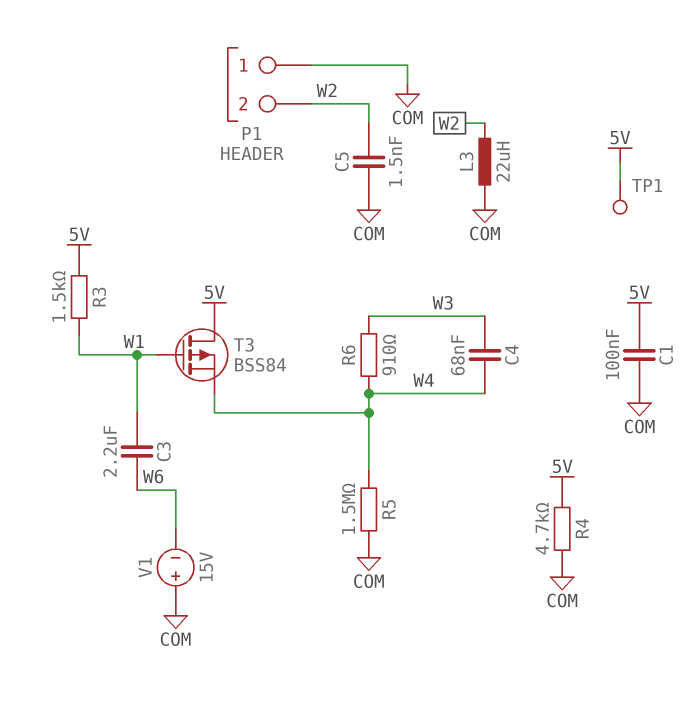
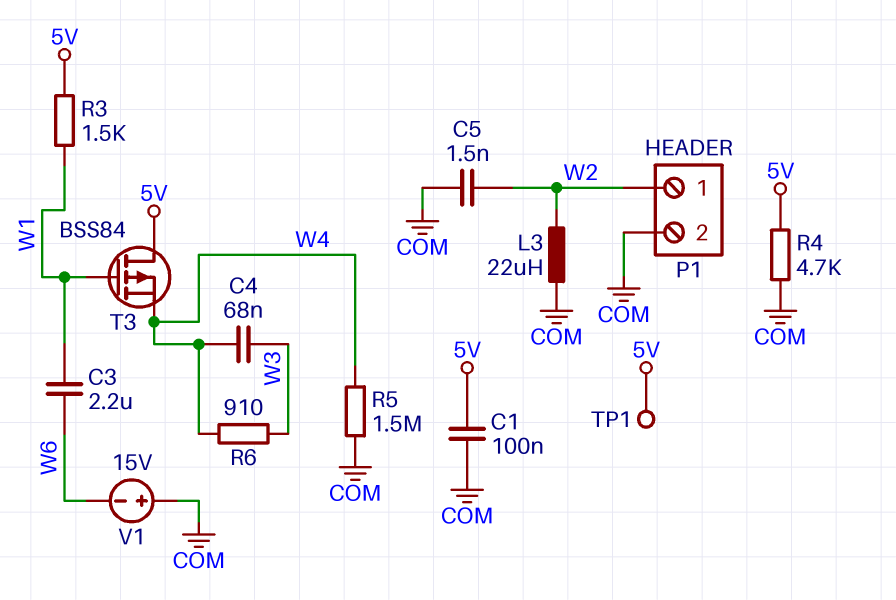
P1 pin 1: COM -> W2
P1 pin 2: W2 -> COM

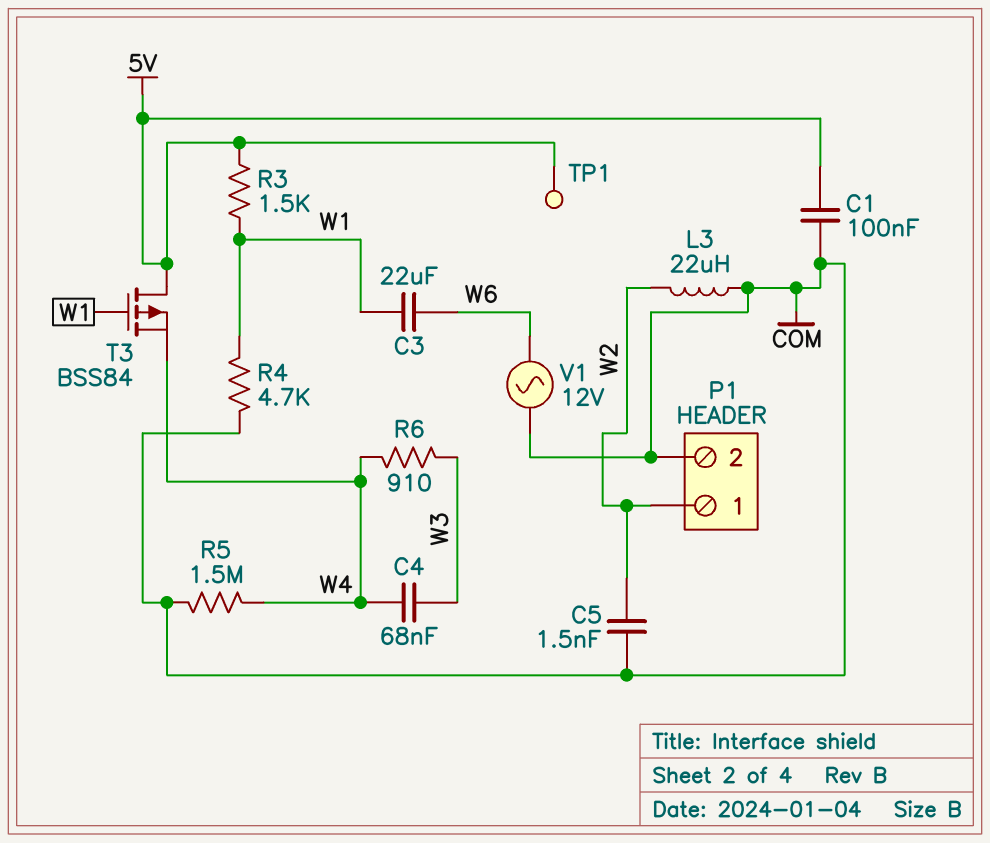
C3: 2.2uF (W1, W6) -> 22uF (W1, W6)
R4: 4.7k (5V, COM) -> 4.7k (COM, W1)
V1: 15V (plus COM, minus W6) -> AC 12V (COM, W6)

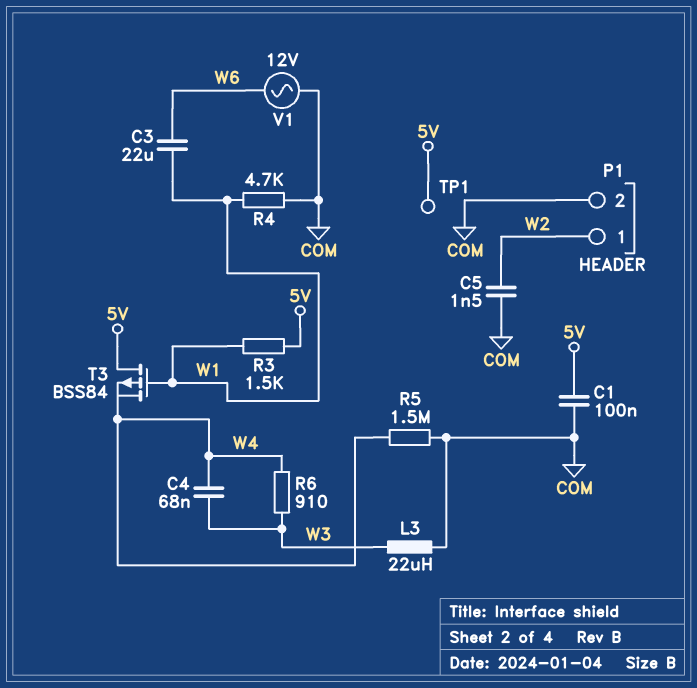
L3: 22uH (COM, W2) -> 22uH (COM, W3)

